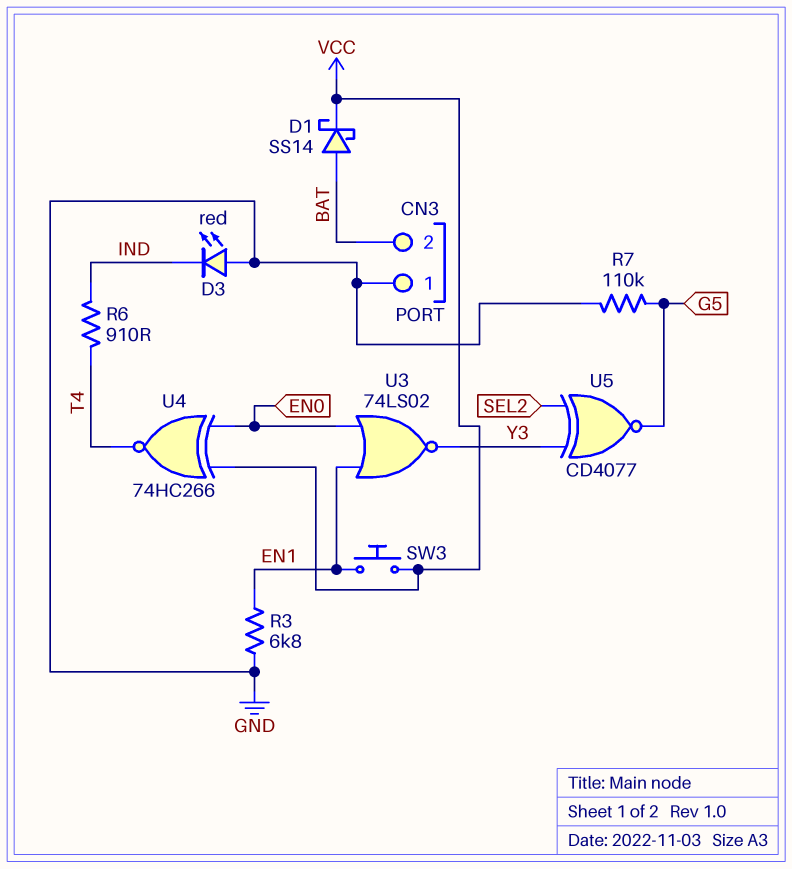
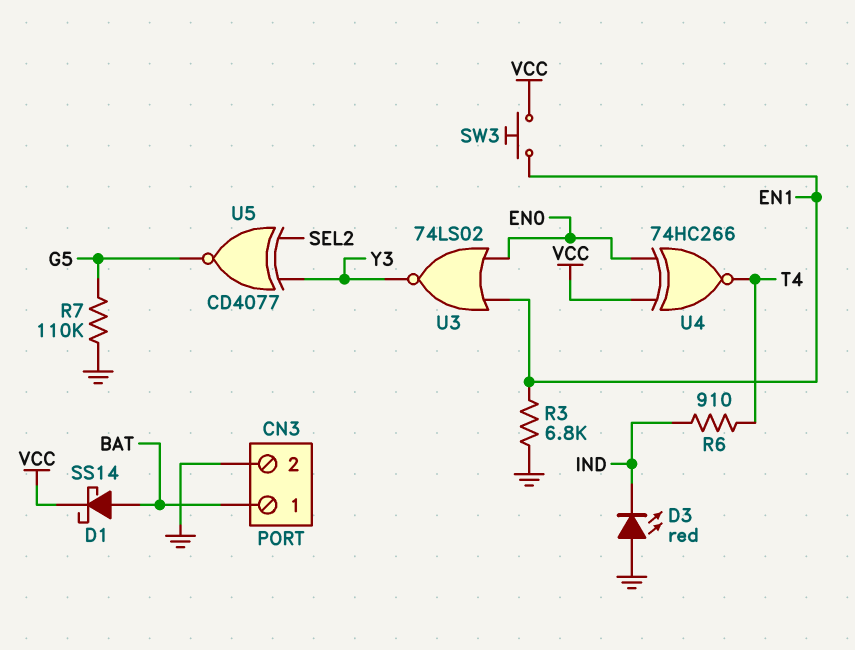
CN3 pin 1: GND -> BAT
CN3 pin 2: BAT -> GND

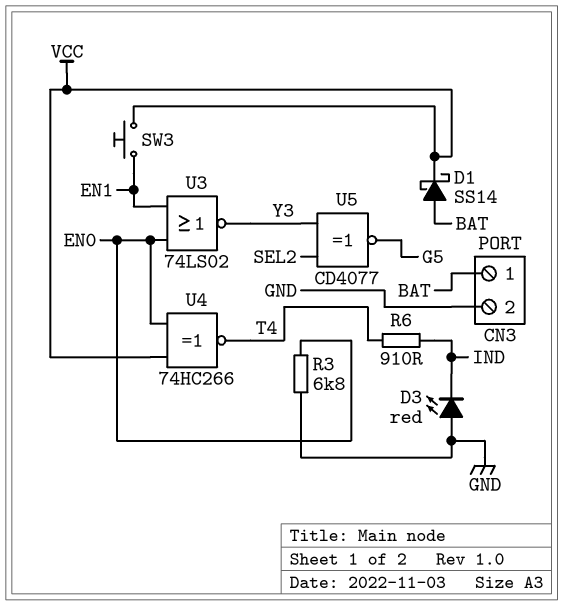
R3: 6.8k (EN1, GND) -> 6.8k (EN0, GND)
R7: 110k (G5, GND) -> none

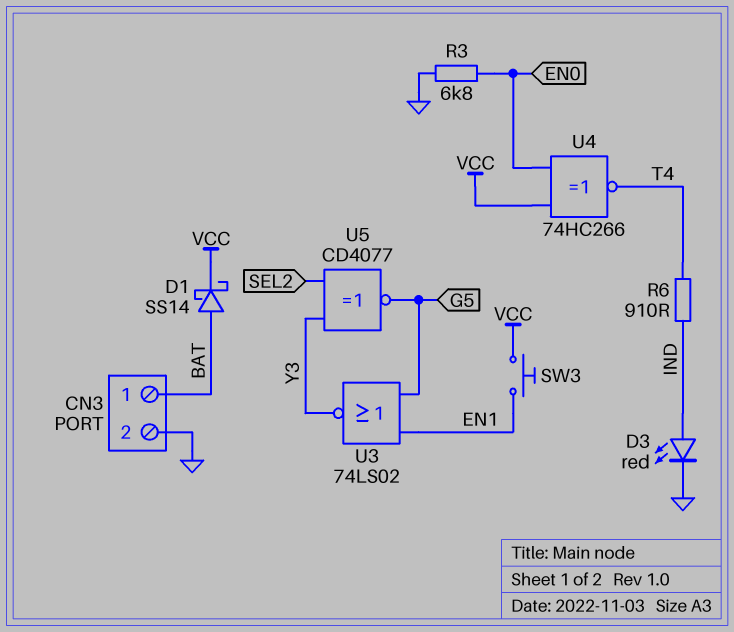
D3: LED red (A GND, K IND) -> LED red (A IND, K GND)
U3: NOR 74LS02 (in EN0, in EN1, out Y3) -> NOR 74LS02 (in EN1, in G5, out Y3)

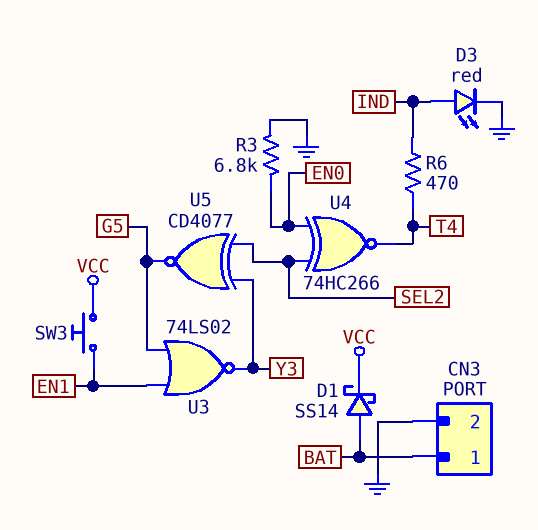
R6: 910 (IND, T4) -> 470 (IND, T4)
U4: XNOR 74HC266 (in EN0, in VCC, out T4) -> XNOR 74HC266 (in EN0, in SEL2, out T4)

